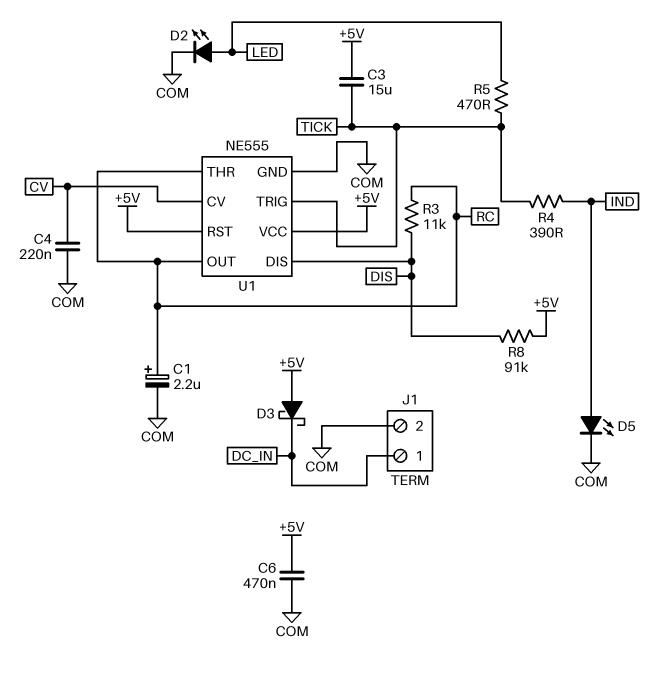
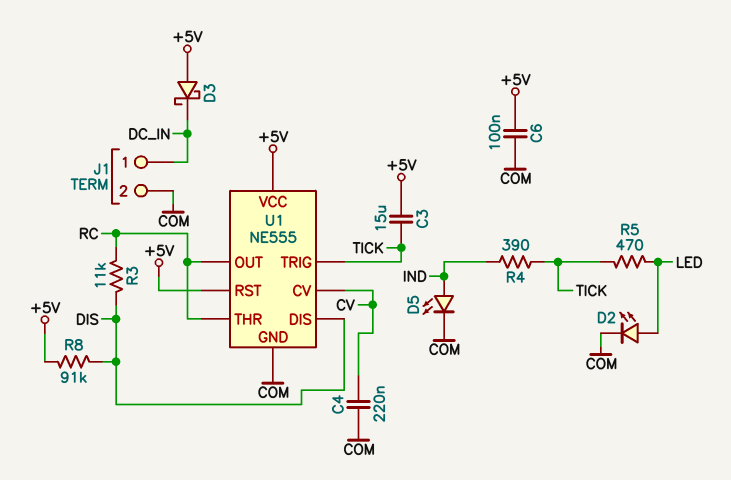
C1: 2.2uF (plus RC, minus COM) -> none
C6: 470nF (+5V, COM) -> 100nF (+5V, COM)

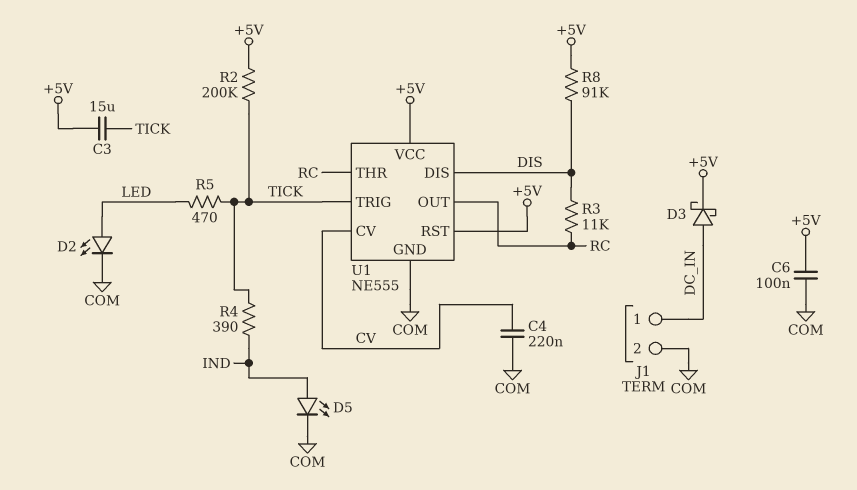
D3: schottky (A +5V, K DC_IN) -> schottky (A DC_IN, K +5V)
R2: none -> 200k (+5V, TICK)

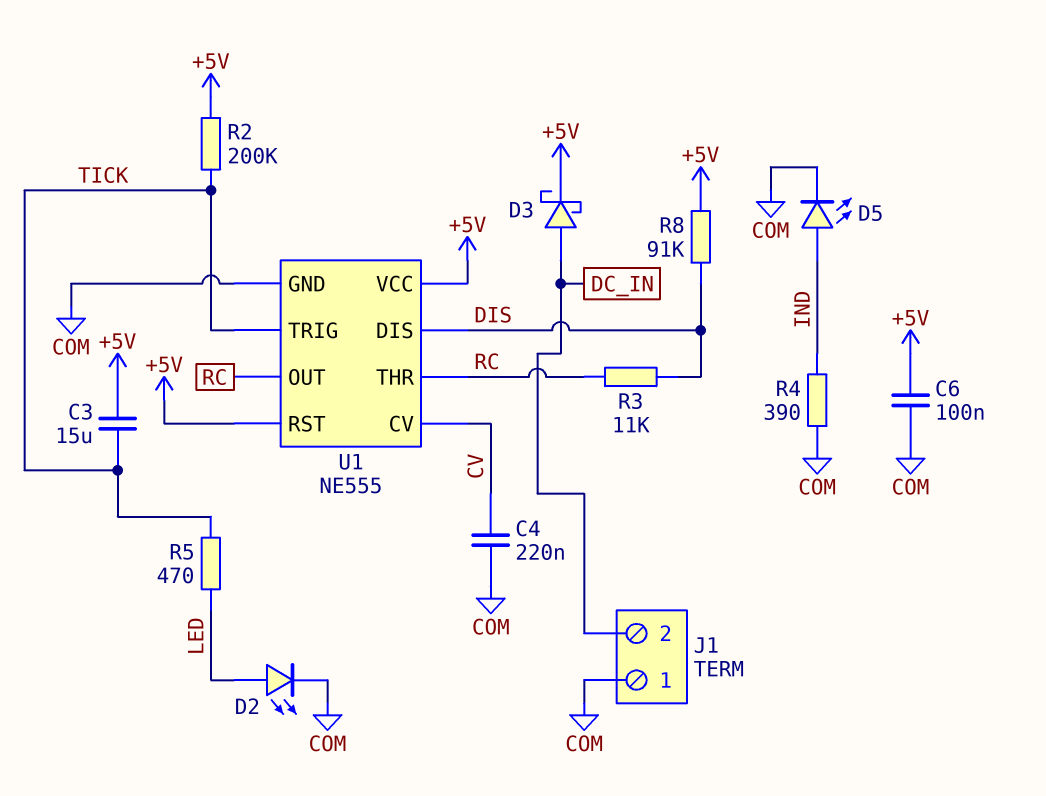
J1 pin 1: DC_IN -> COM
J1 pin 2: COM -> DC_IN
R4: 390 (IND, TICK) -> 390 (COM, IND)

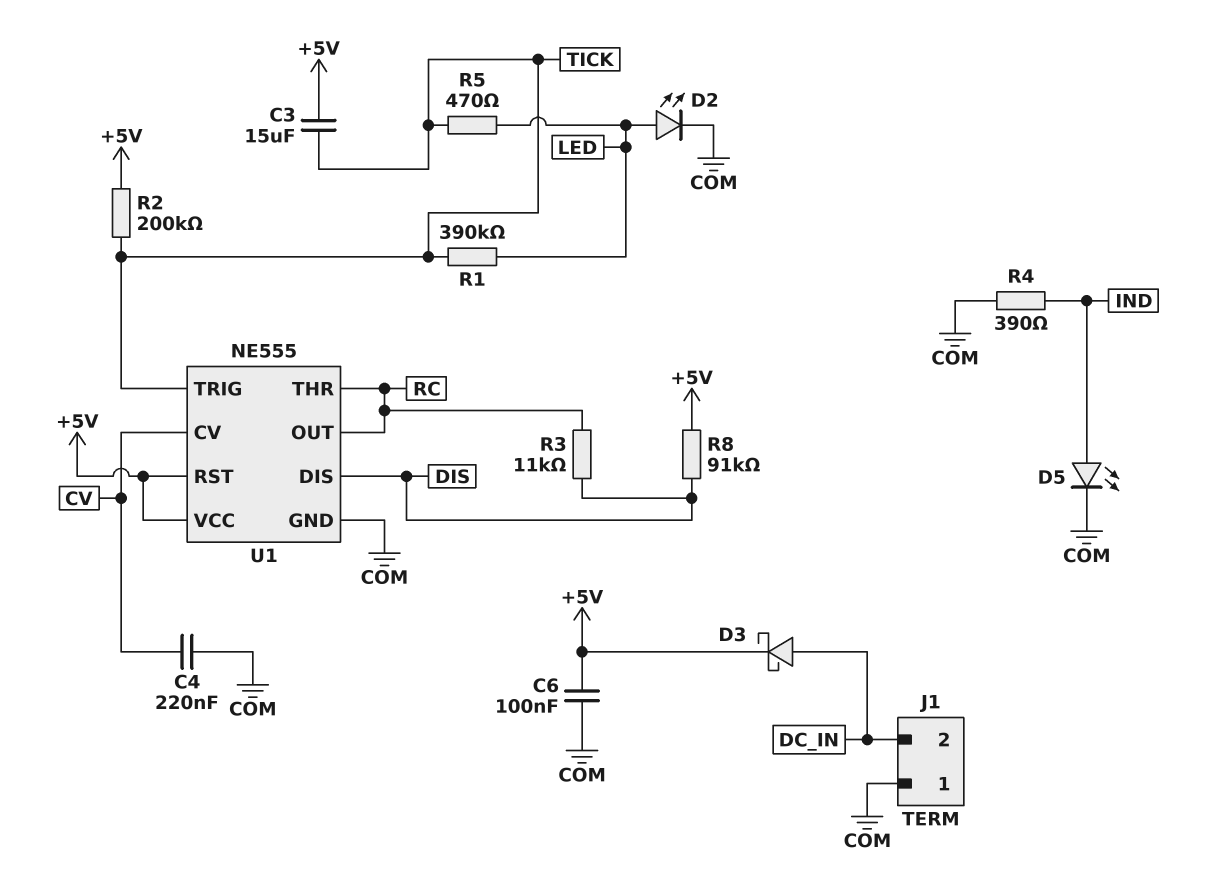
R1: none -> 390k (LED, TICK)

